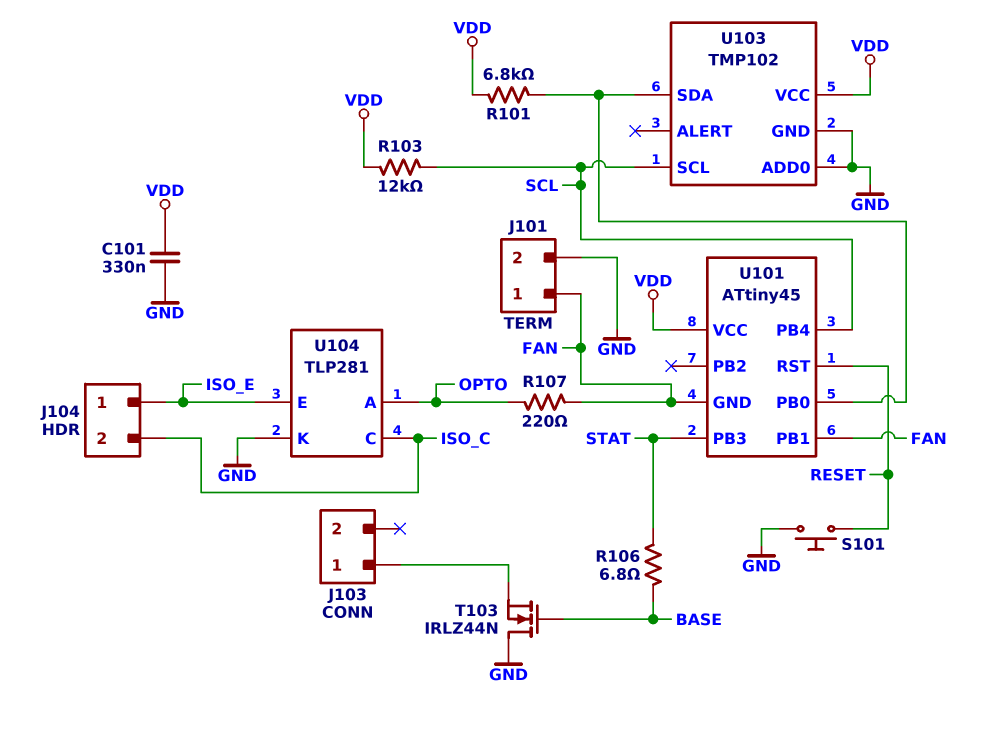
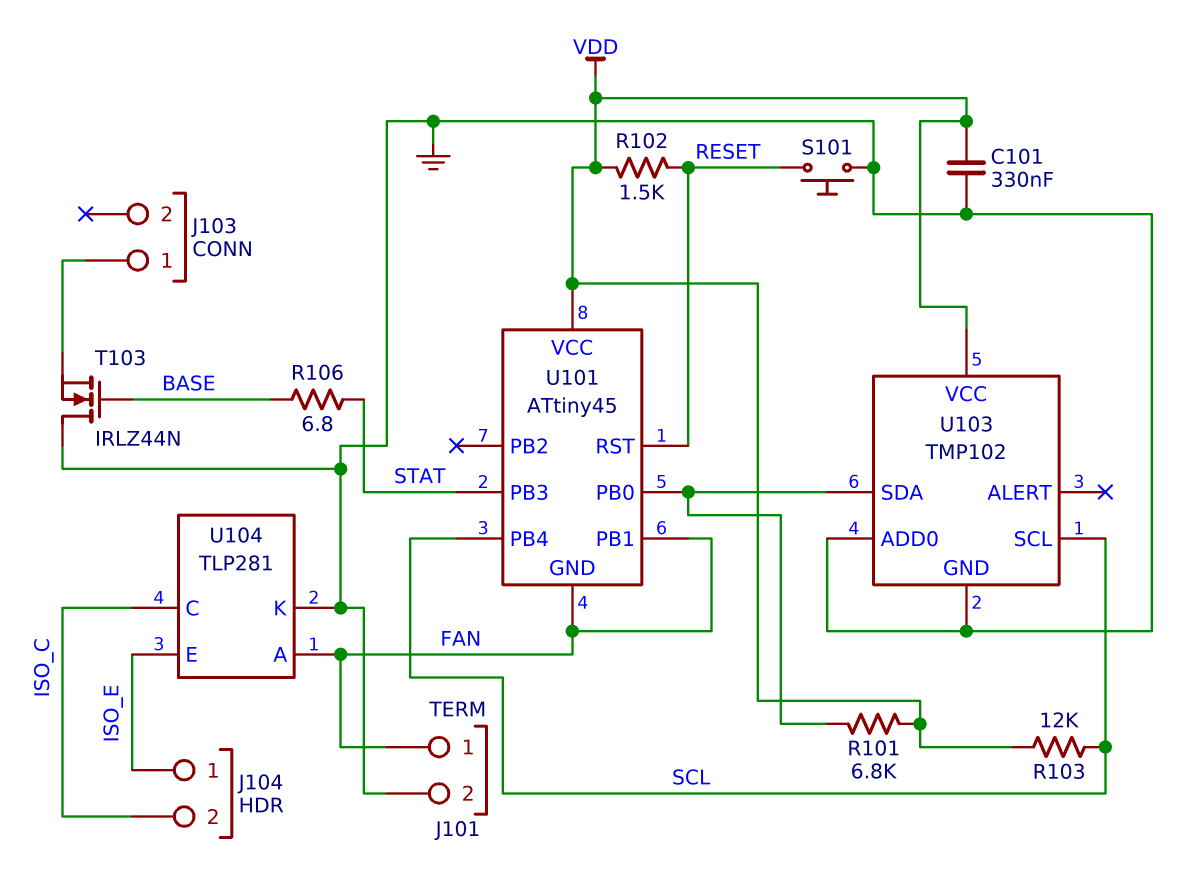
R102: none -> 1.5k (RESET, VDD)
R107: 220 (FAN, OPTO) -> none
U104 pin A: OPTO -> FAN

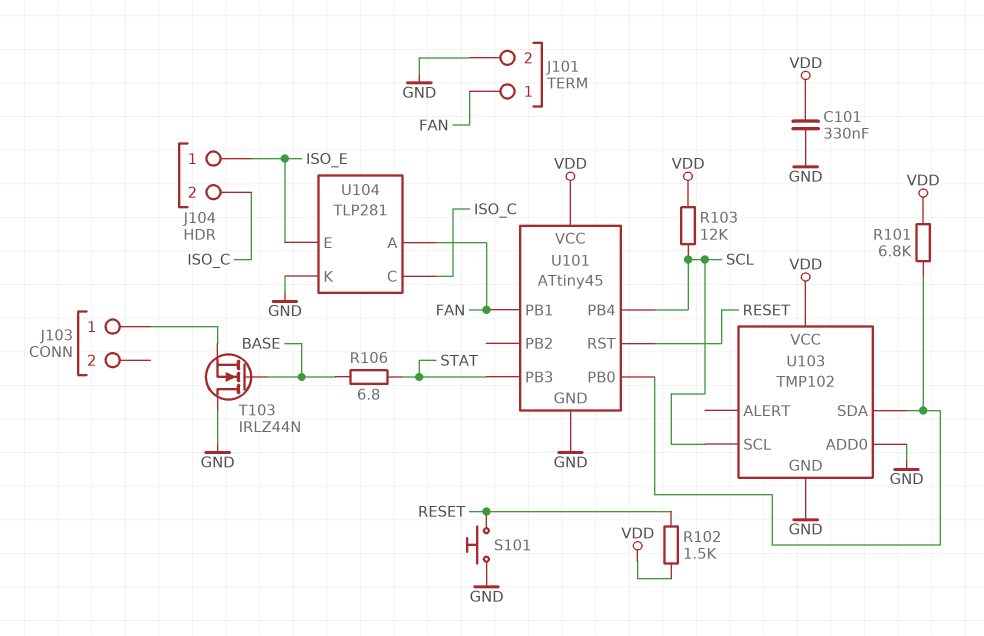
U101 pin GND: FAN -> GND

